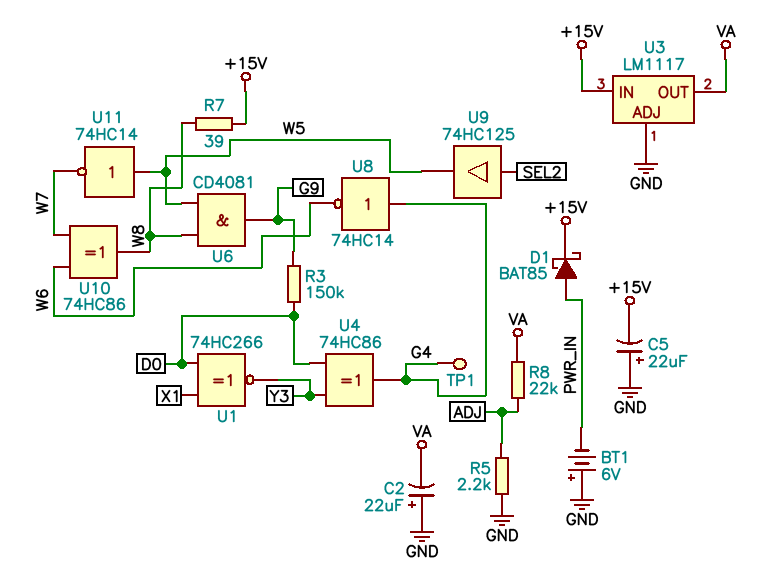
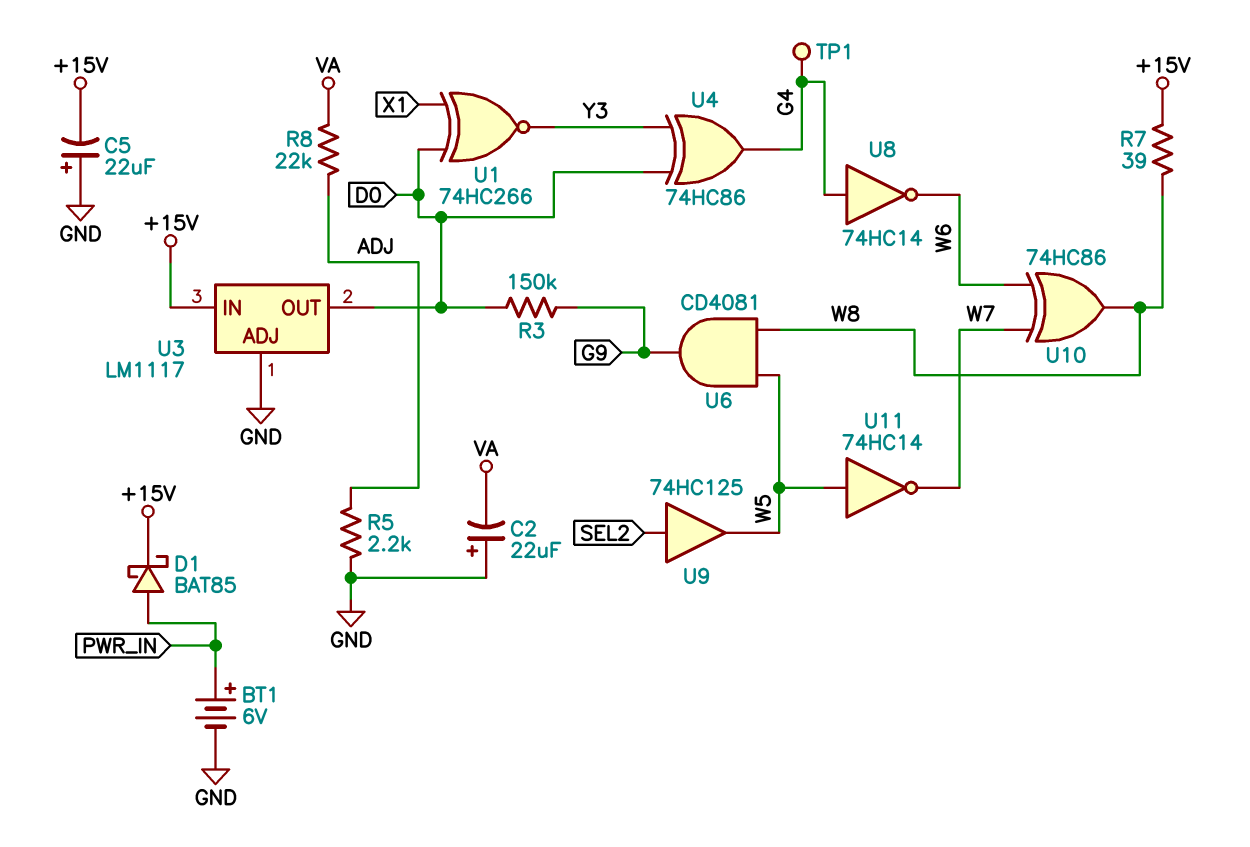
BT1: 6V (plus GND, minus PWR_IN) -> 6V (plus PWR_IN, minus GND)
U3 pin OUT: VA -> D0

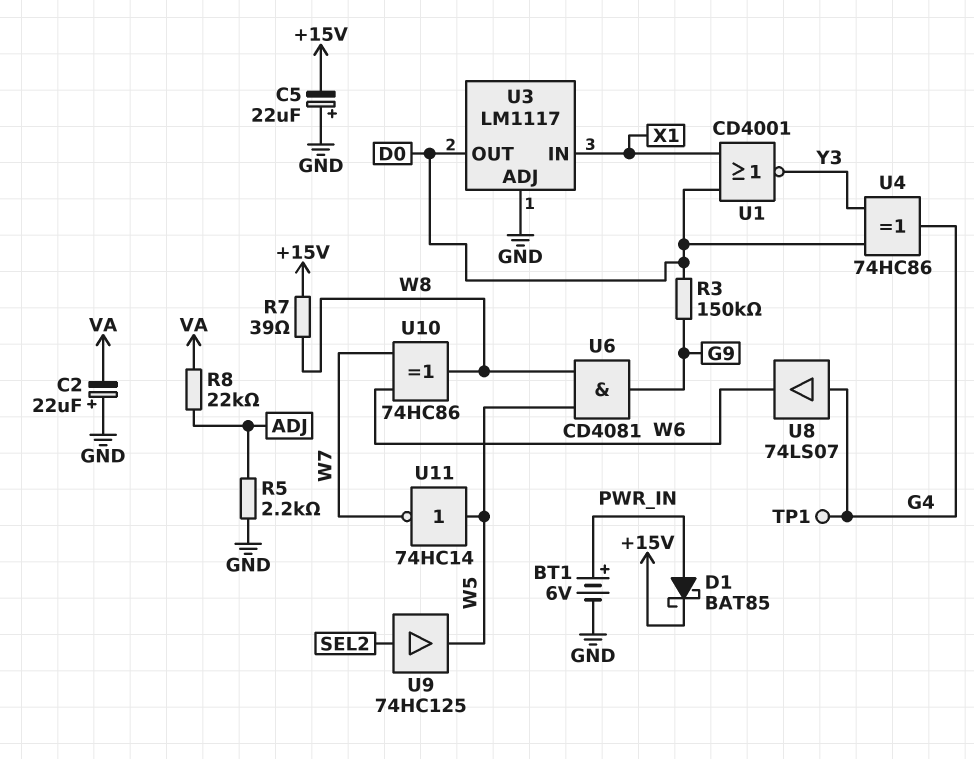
U1: XNOR 74HC266 (in D0, in X1, out Y3) -> NOR CD4001 (in D0, in X1, out Y3)
U3 pin IN: +15V -> X1
U8: NOT 74HC14 (in G4, out W6) -> buffer 74LS07 (in G4, out W6)

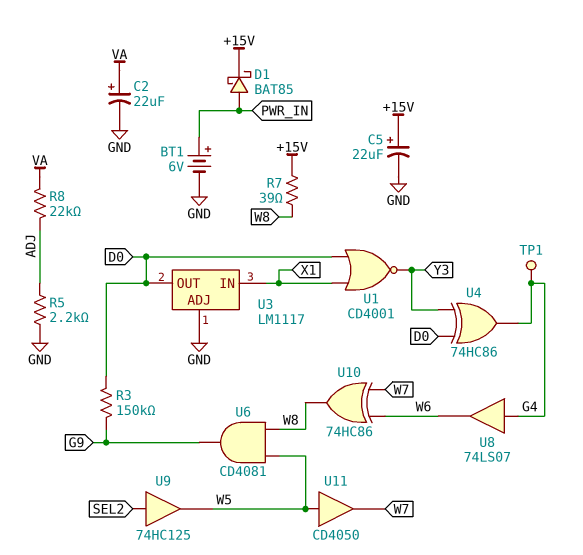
C2: 22uF (plus GND, minus VA) -> 22uF (plus VA, minus GND)
C5: 22uF (plus GND, minus +15V) -> 22uF (plus +15V, minus GND)
U11: NOT 74HC14 (in W5, out W7) -> buffer CD4050 (in W5, out W7)

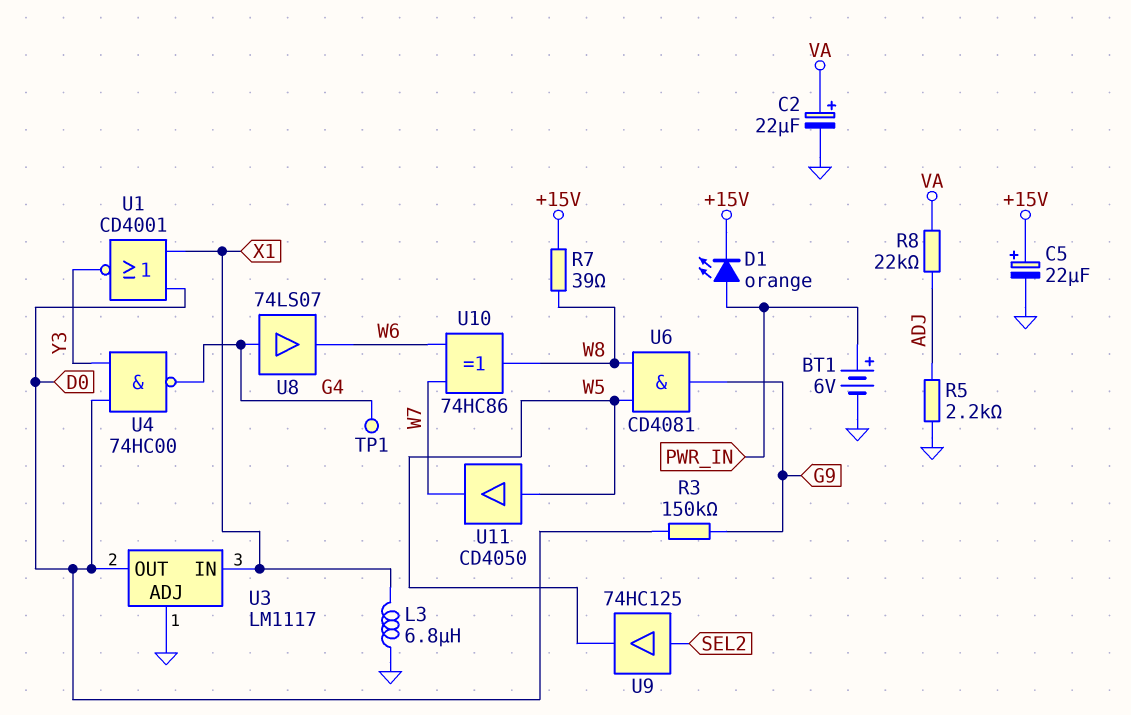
D1: schottky BAT85 (A PWR_IN, K +15V) -> LED orange (A PWR_IN, K +15V)
L3: none -> 6.8uH (GND, X1)
U4: XOR 74HC86 (in D0, in Y3, out G4) -> NAND 74HC00 (in D0, in Y3, out G4)

